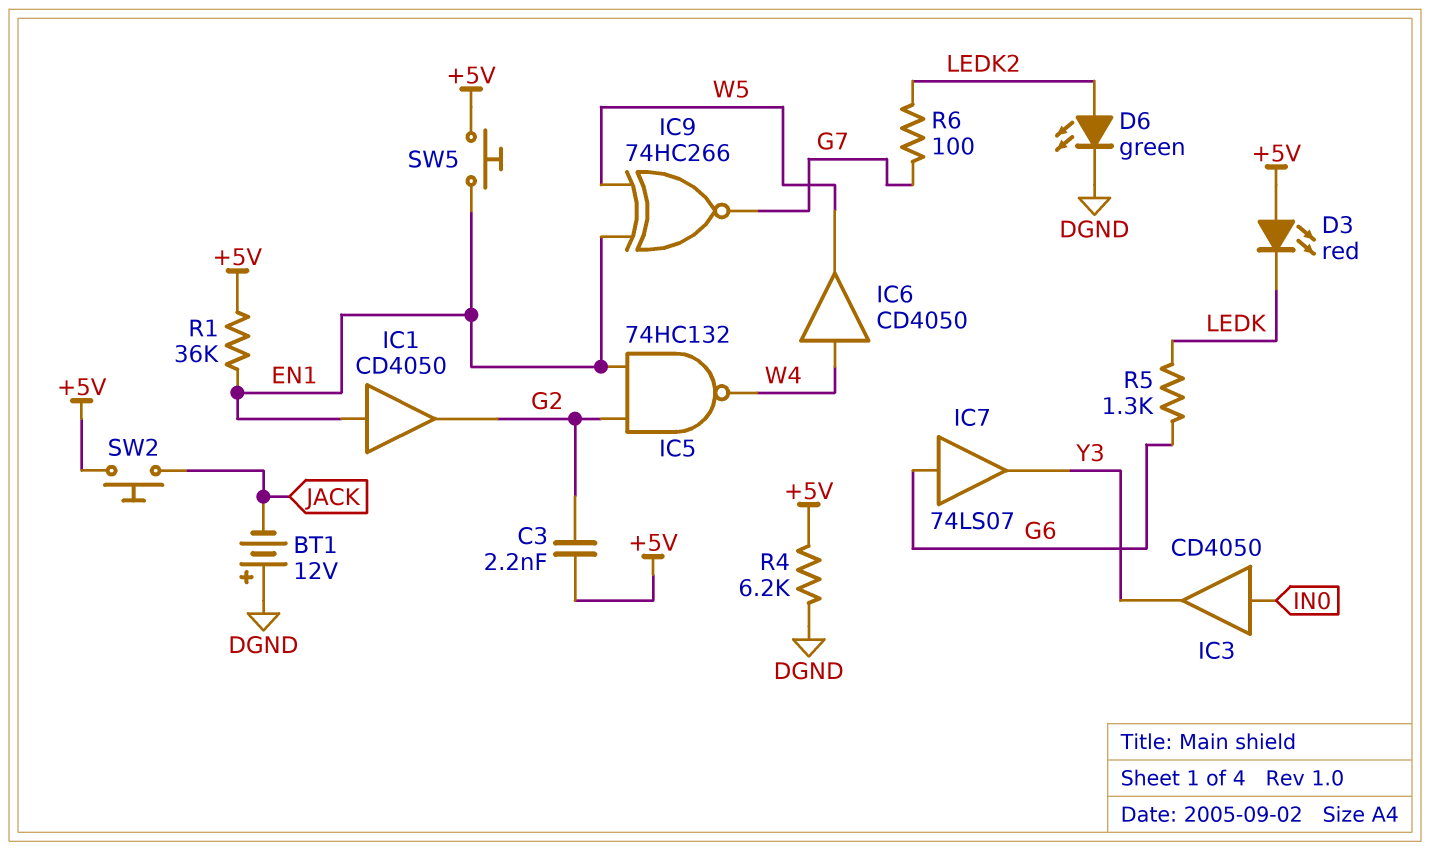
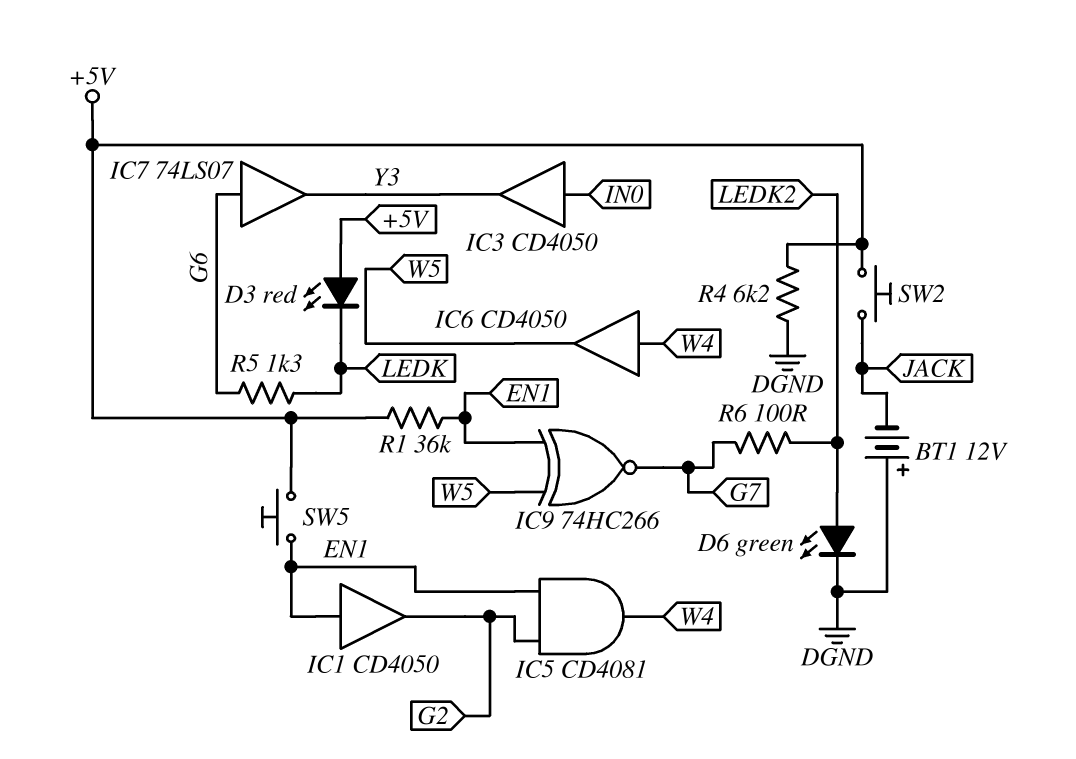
C3: 2.2nF (+5V, G2) -> none
IC5: NAND 74HC132 (in EN1, in G2, out W4) -> AND CD4081 (in EN1, in G2, out W4)

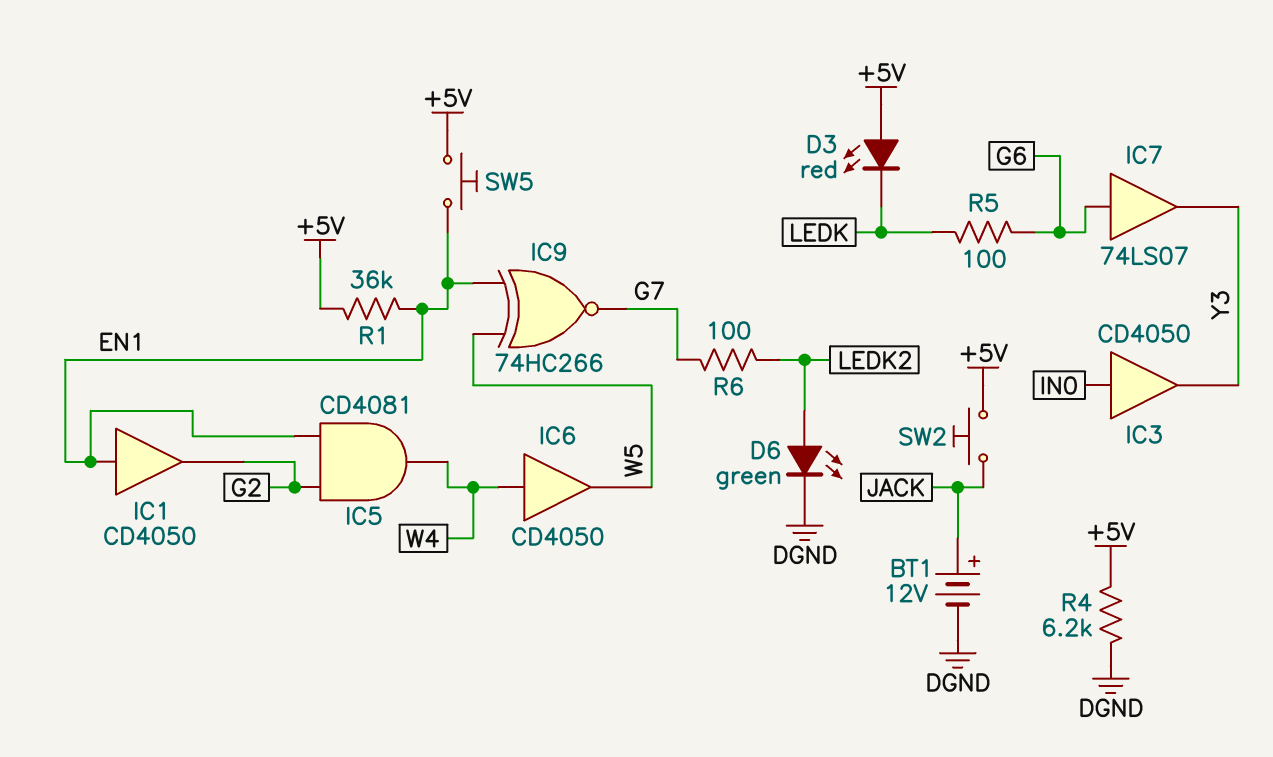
BT1: 12V (plus DGND, minus JACK) -> 12V (plus JACK, minus DGND)
R5: 1.3k (G6, LEDK) -> 100 (G6, LEDK)

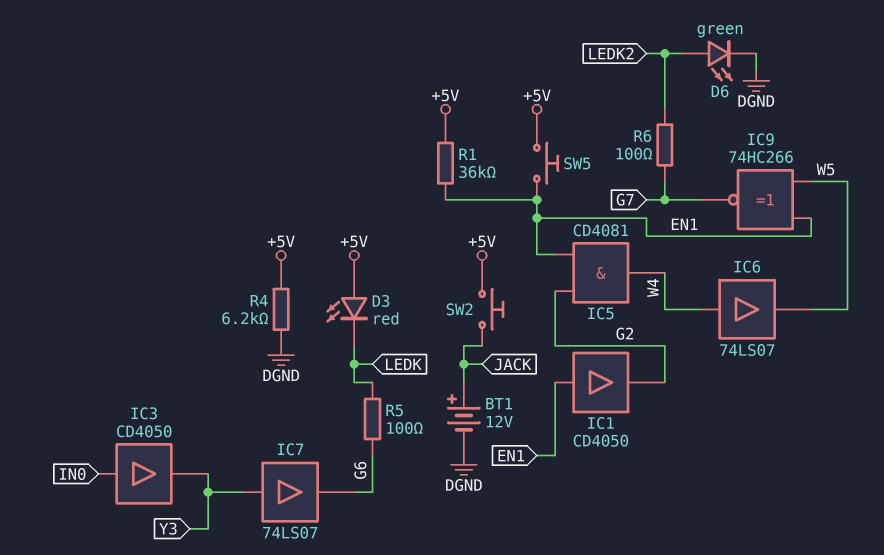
IC6: buffer CD4050 (in W4, out W5) -> buffer 74LS07 (in W4, out W5)
IC7: buffer 74LS07 (in G6, out Y3) -> buffer 74LS07 (in Y3, out G6)

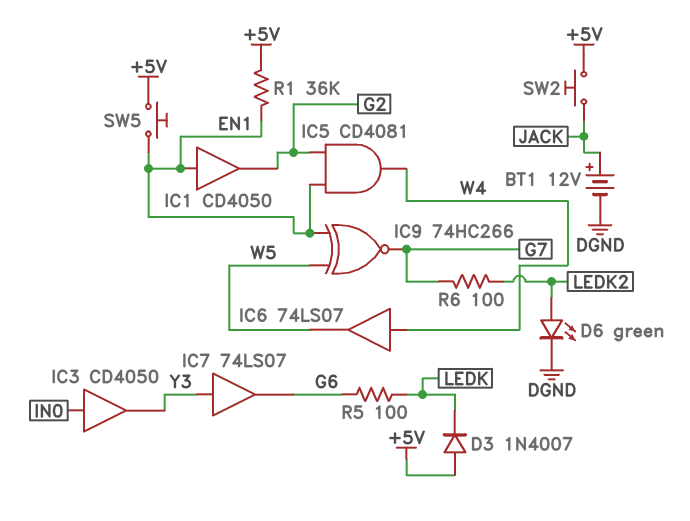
D3: LED red (A +5V, K LEDK) -> diode 1N4007 (A +5V, K LEDK)
R4: 6.2k (+5V, DGND) -> none

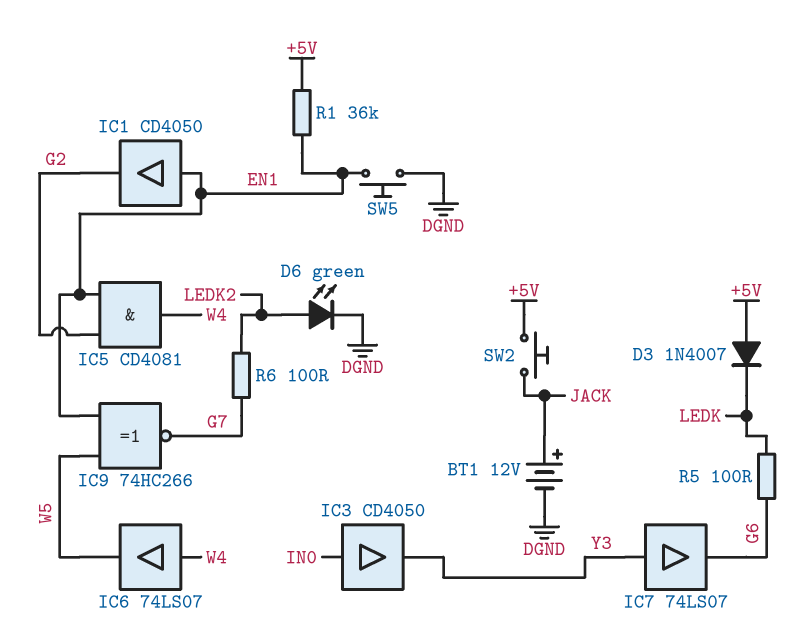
SW5: button (+5V, EN1) -> button (DGND, EN1)

